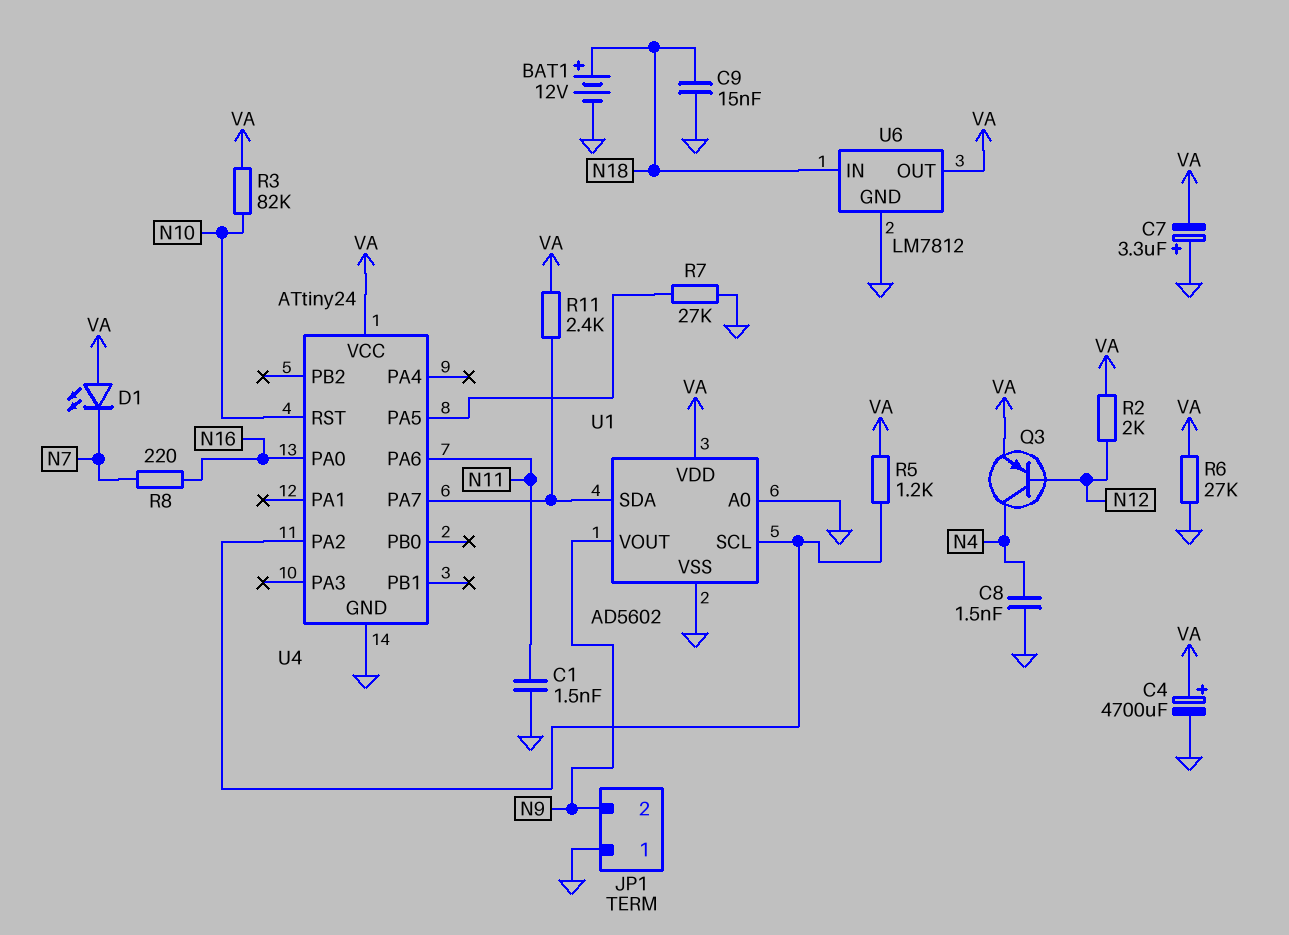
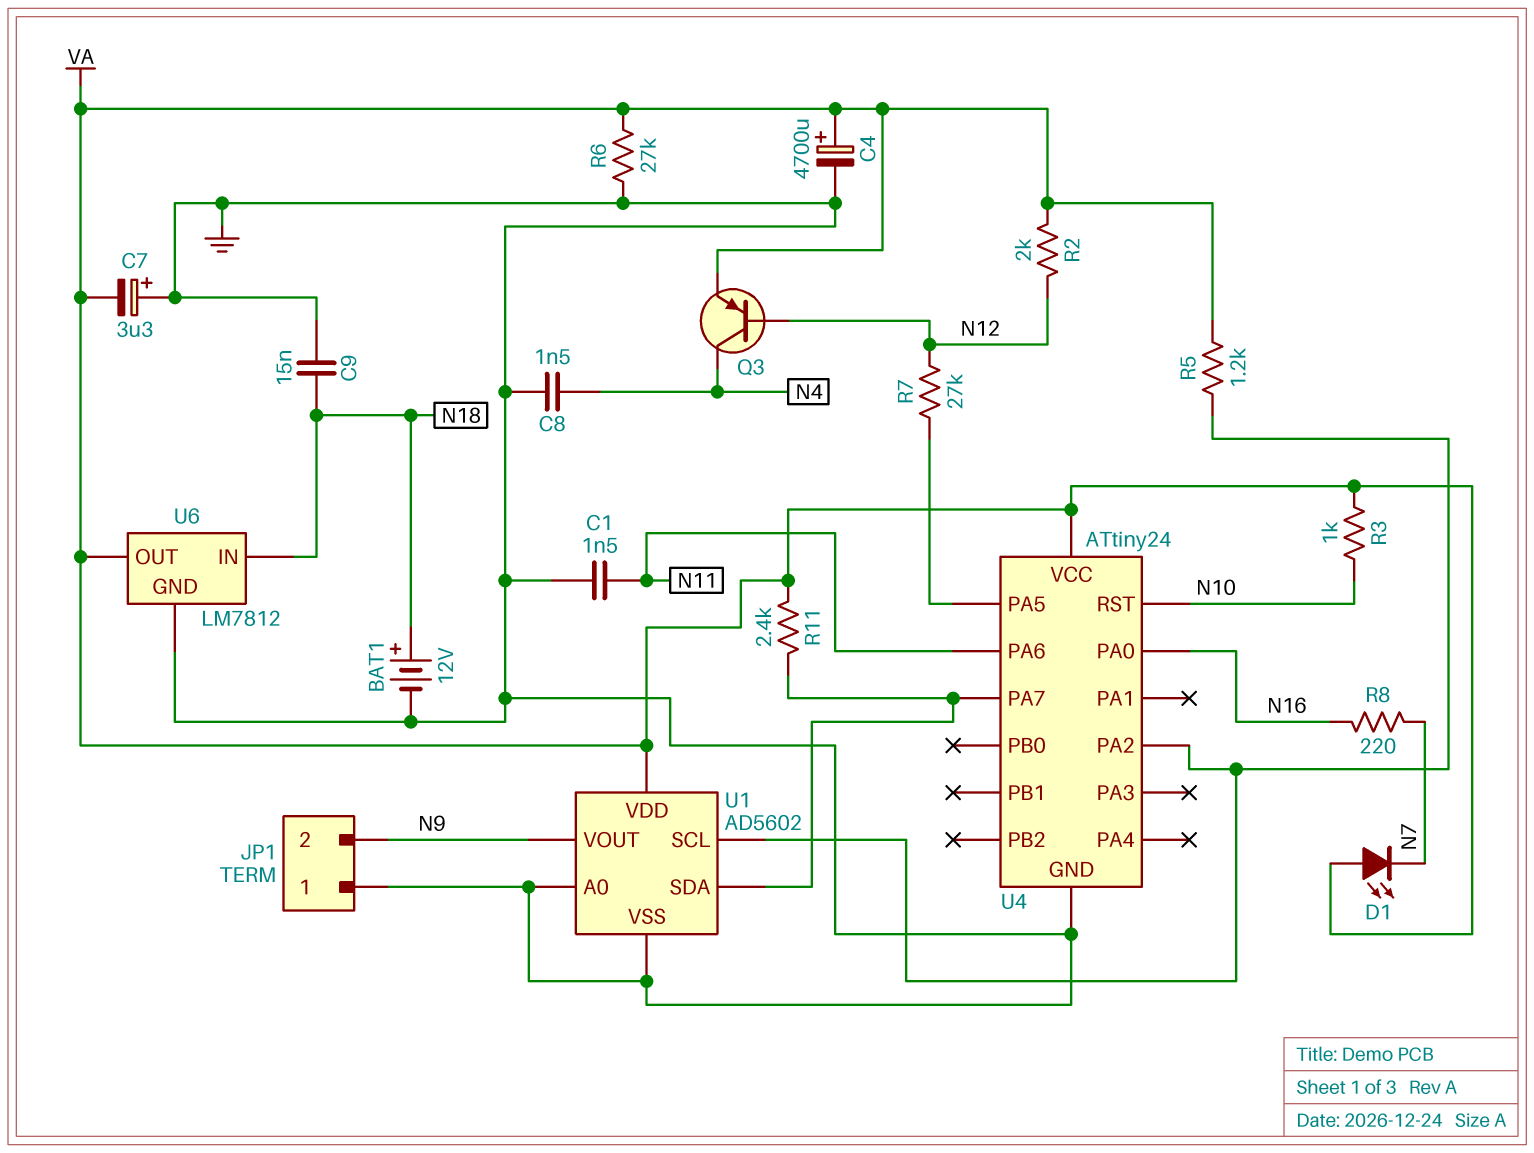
R3: 82k (N10, VA) -> 1k (N10, VA)
R7: 27k (GND, U4/PA5) -> 27k (N12, U4/PA5)

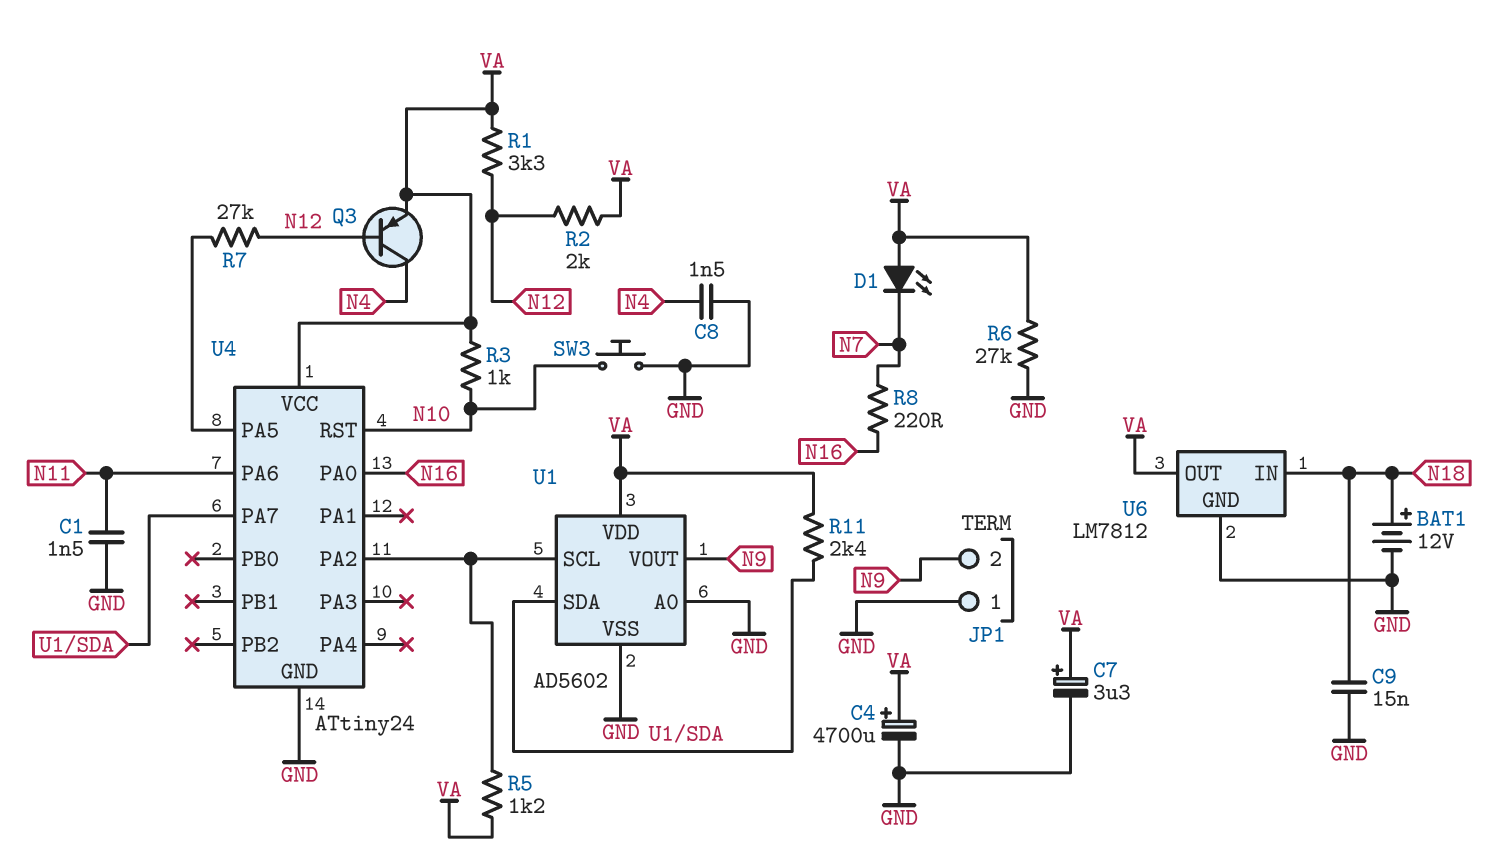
C7: 3.3uF (plus GND, minus VA) -> 3.3uF (plus VA, minus GND)
R1: none -> 3.3k (N12, VA)
SW3: none -> button (GND, N10)

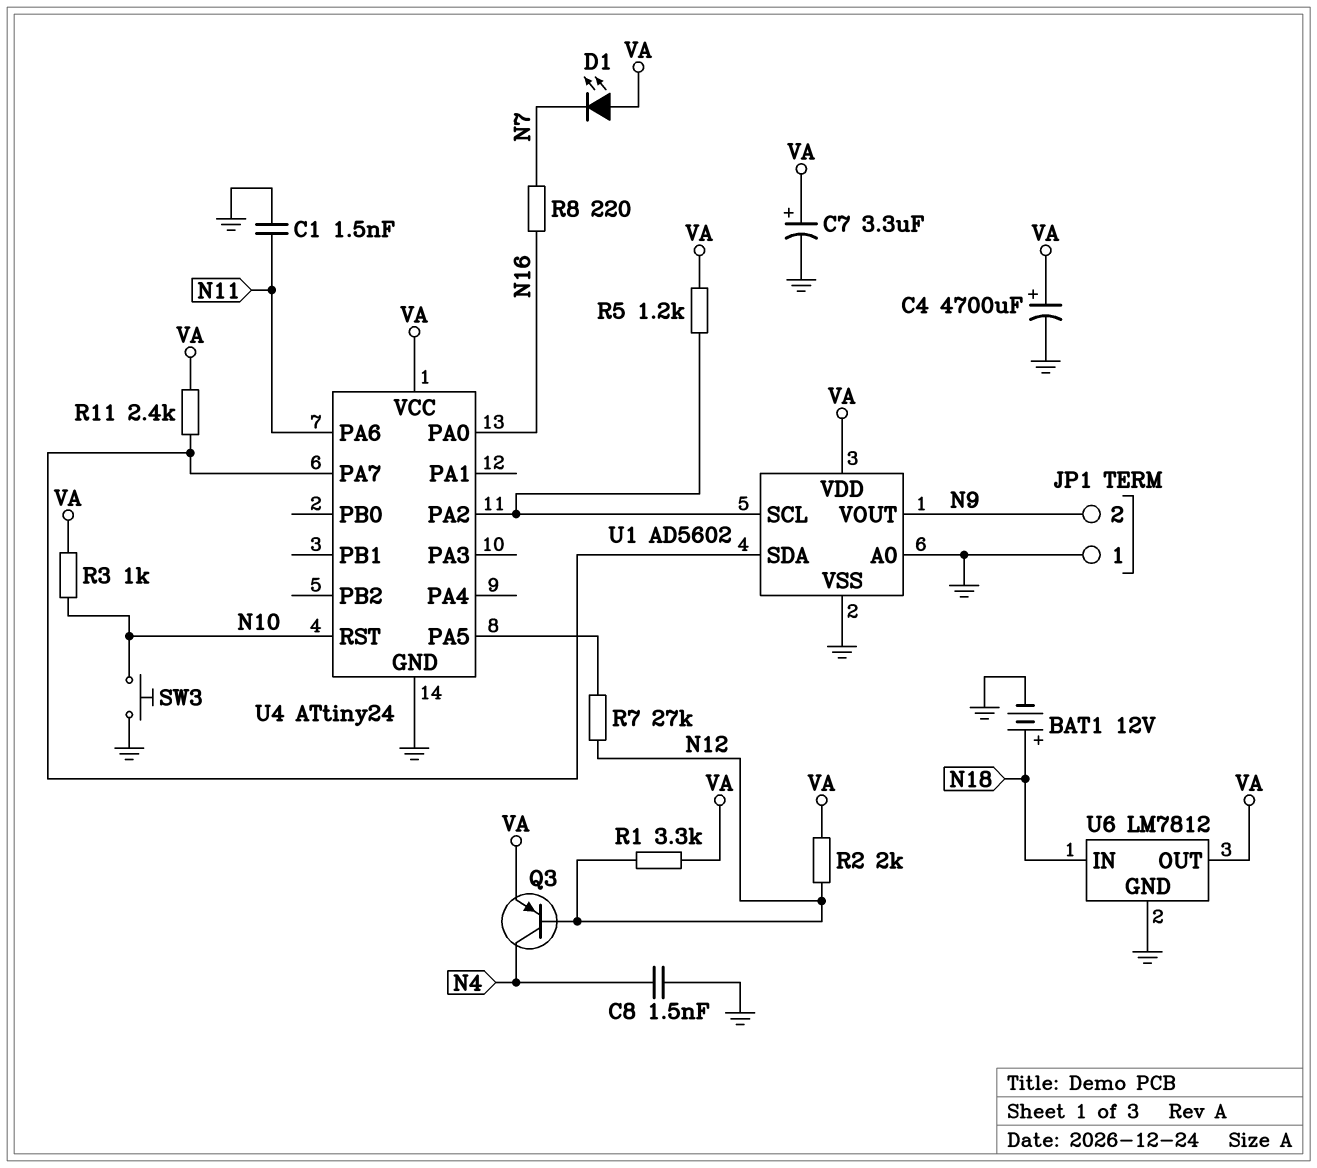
C9: 15nF (GND, N18) -> none
R6: 27k (GND, VA) -> none

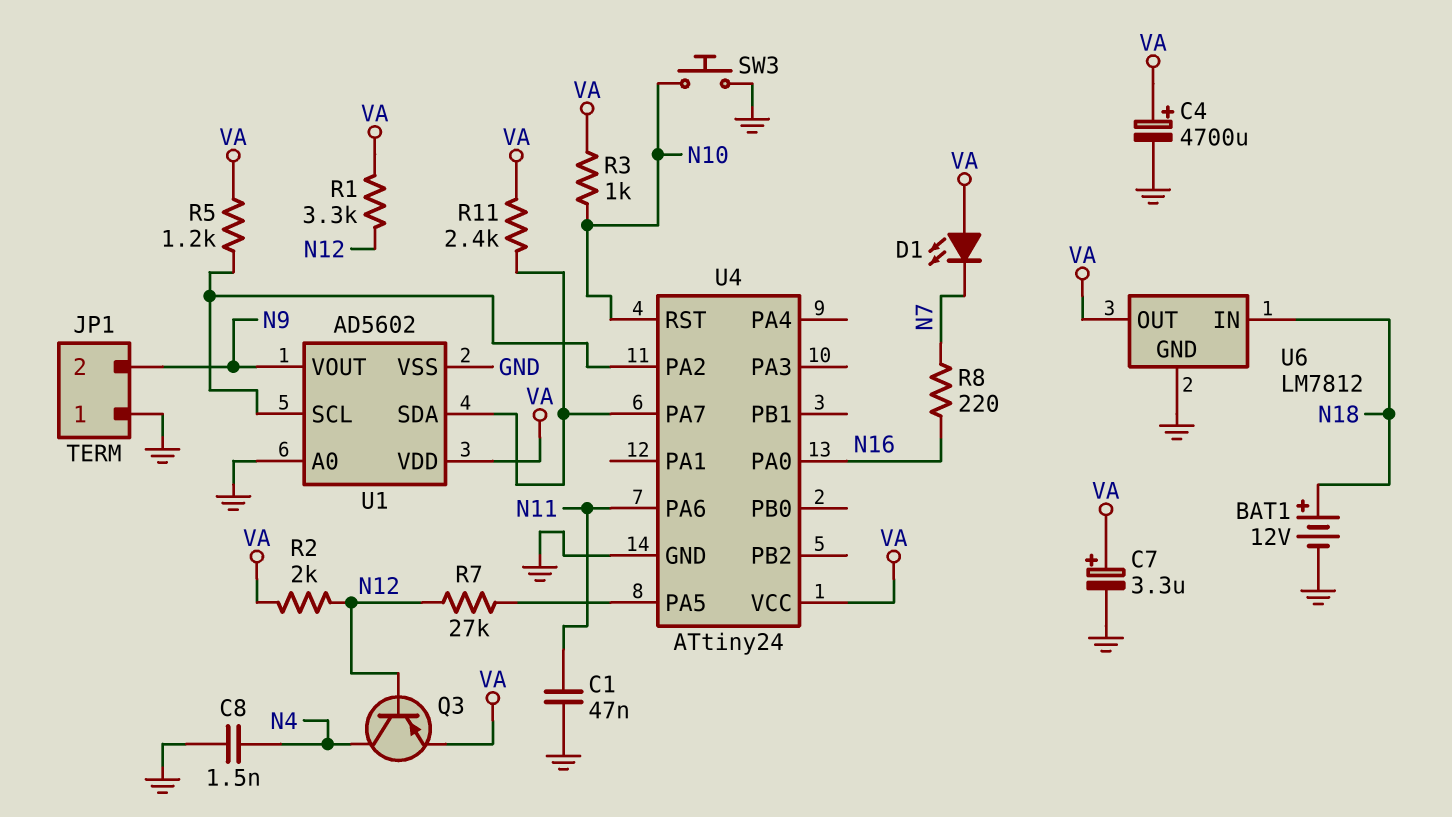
C1: 1.5nF (GND, N11) -> 47nF (GND, N11)

